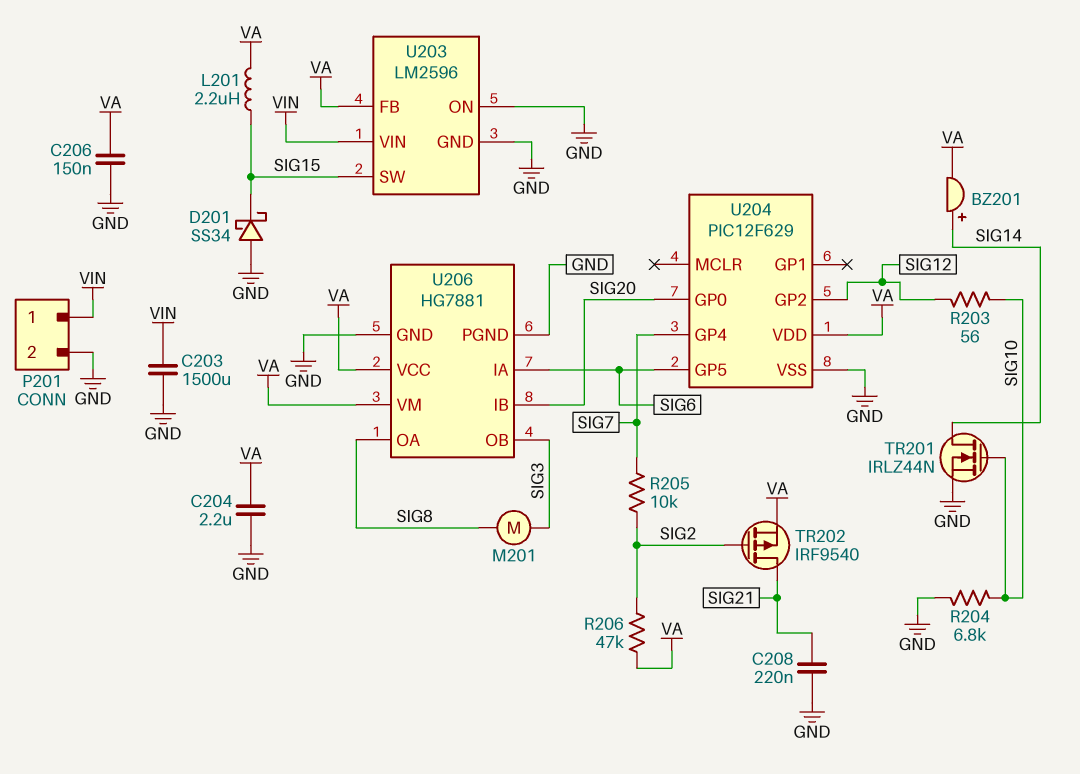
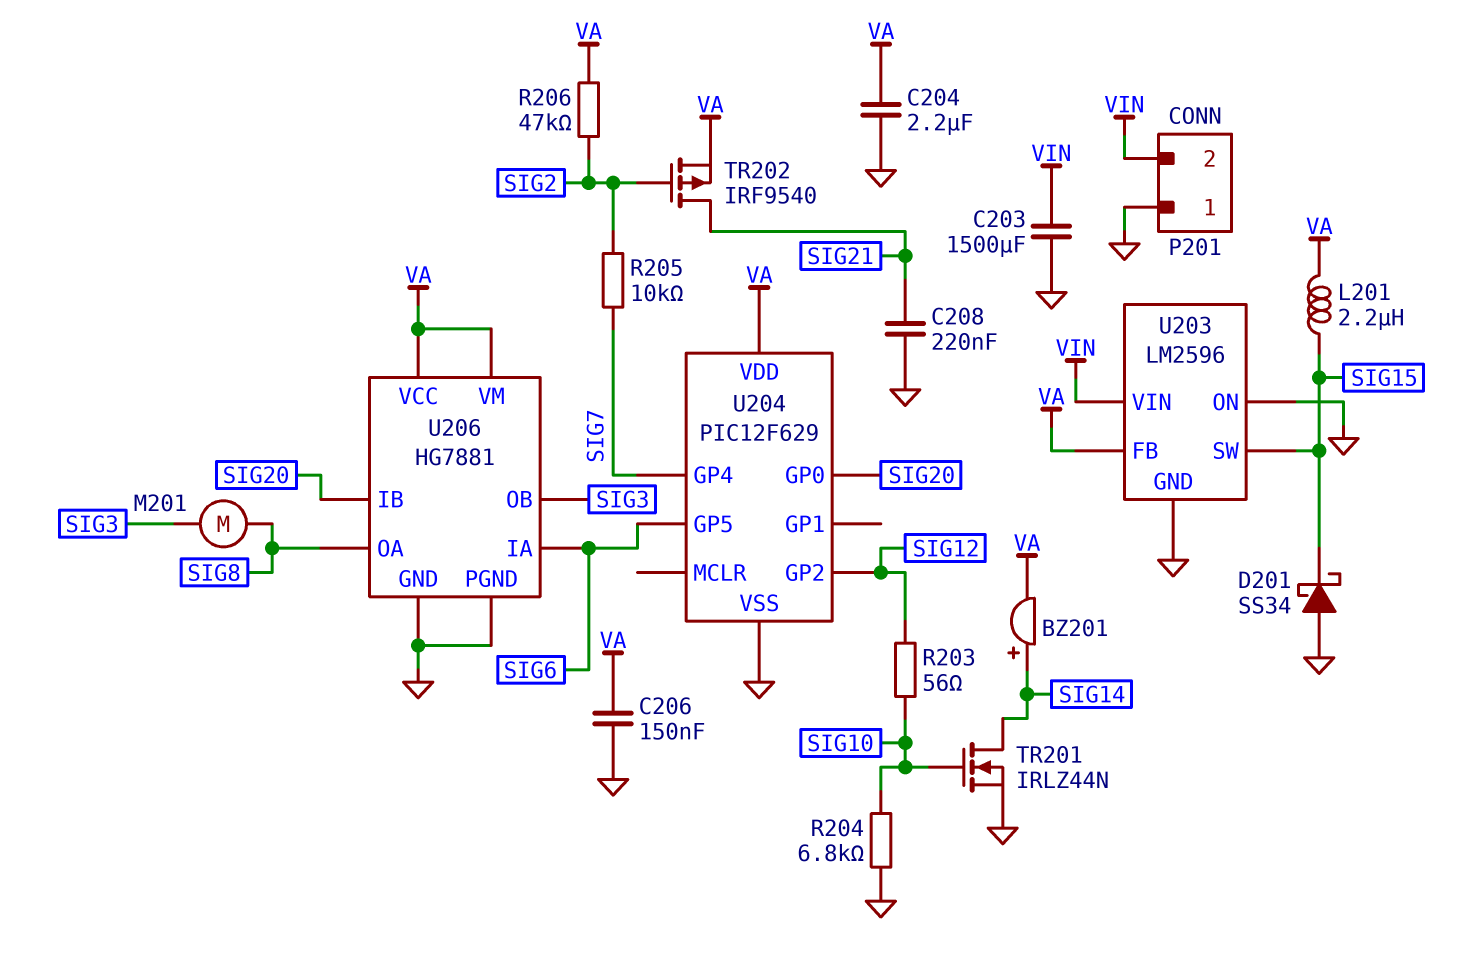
P201 pin 1: VIN -> GND
P201 pin 2: GND -> VIN

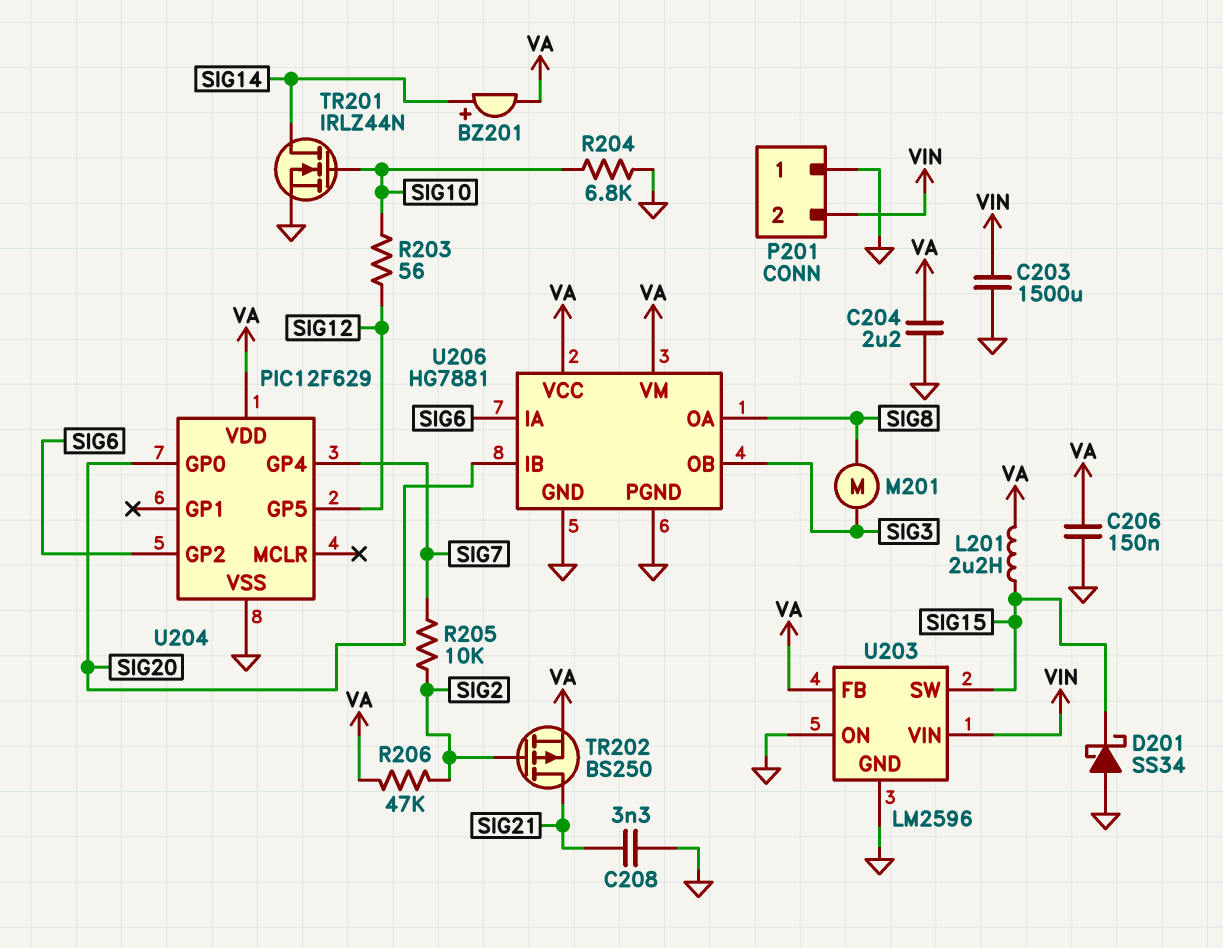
C208: 220nF (GND, SIG21) -> 3.3nF (GND, SIG21)
TR202: PMOS IRF9540 (G SIG2, D SIG21, S VA) -> PMOS BS250 (G SIG2, D SIG21, S VA)
U204 pin GP2: SIG12 -> SIG6
U204 pin GP5: SIG6 -> SIG12

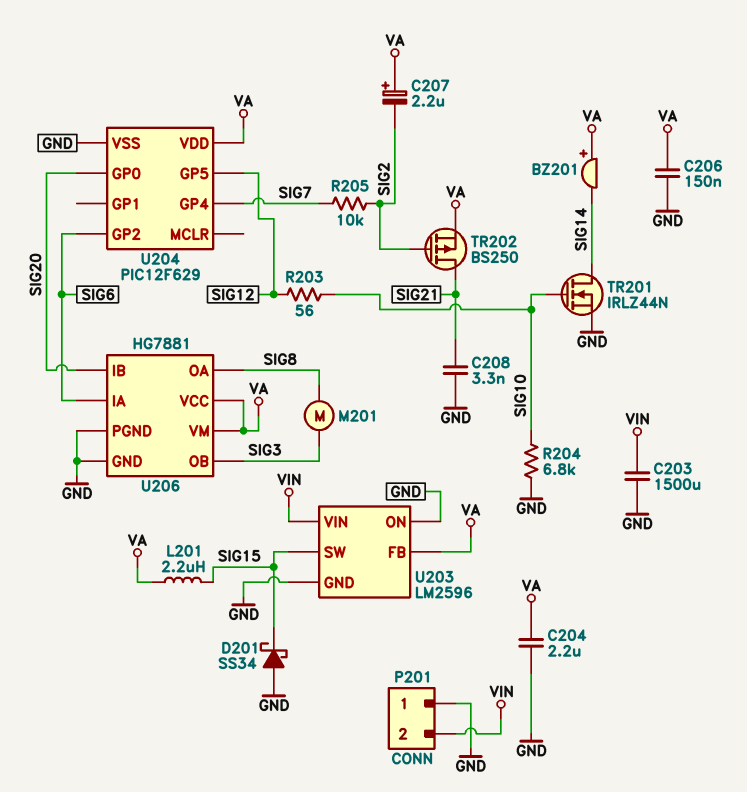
BZ201: buzzer (plus SIG14, minus VA) -> buzzer (plus VA, minus SIG14)
C207: none -> 2.2uF (plus VA, minus SIG2)
R206: 47k (SIG2, VA) -> none

